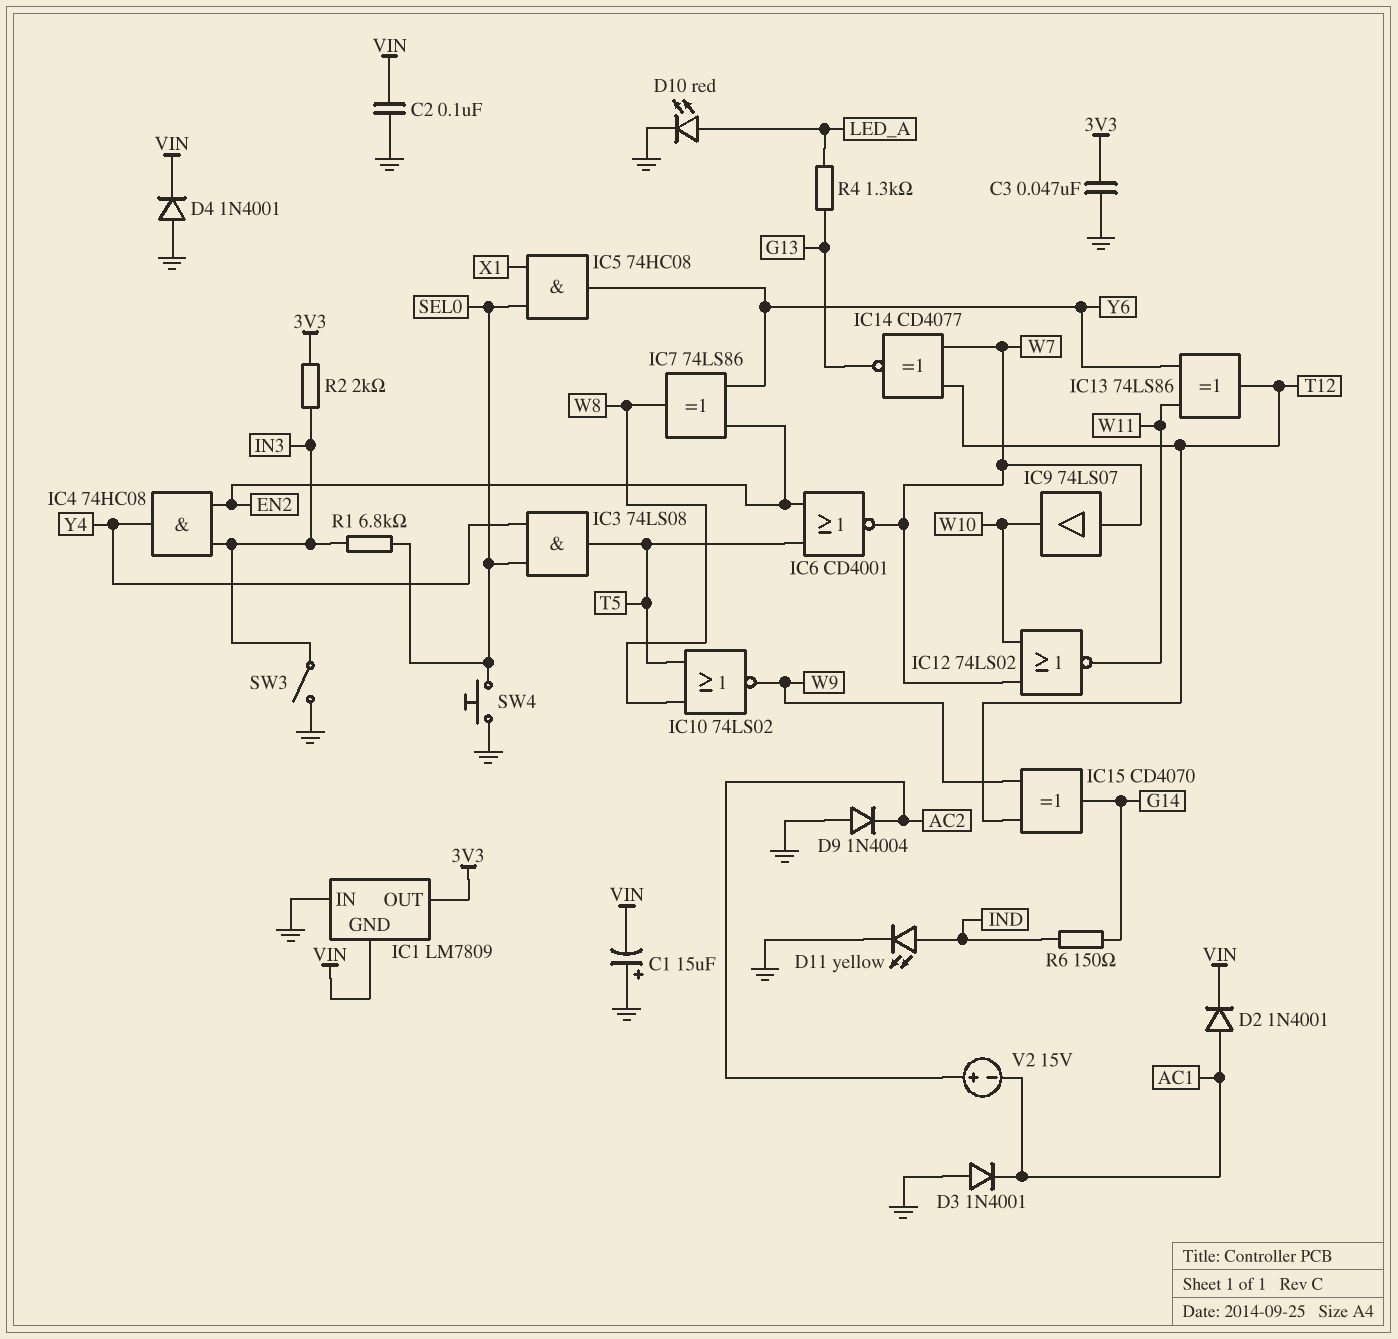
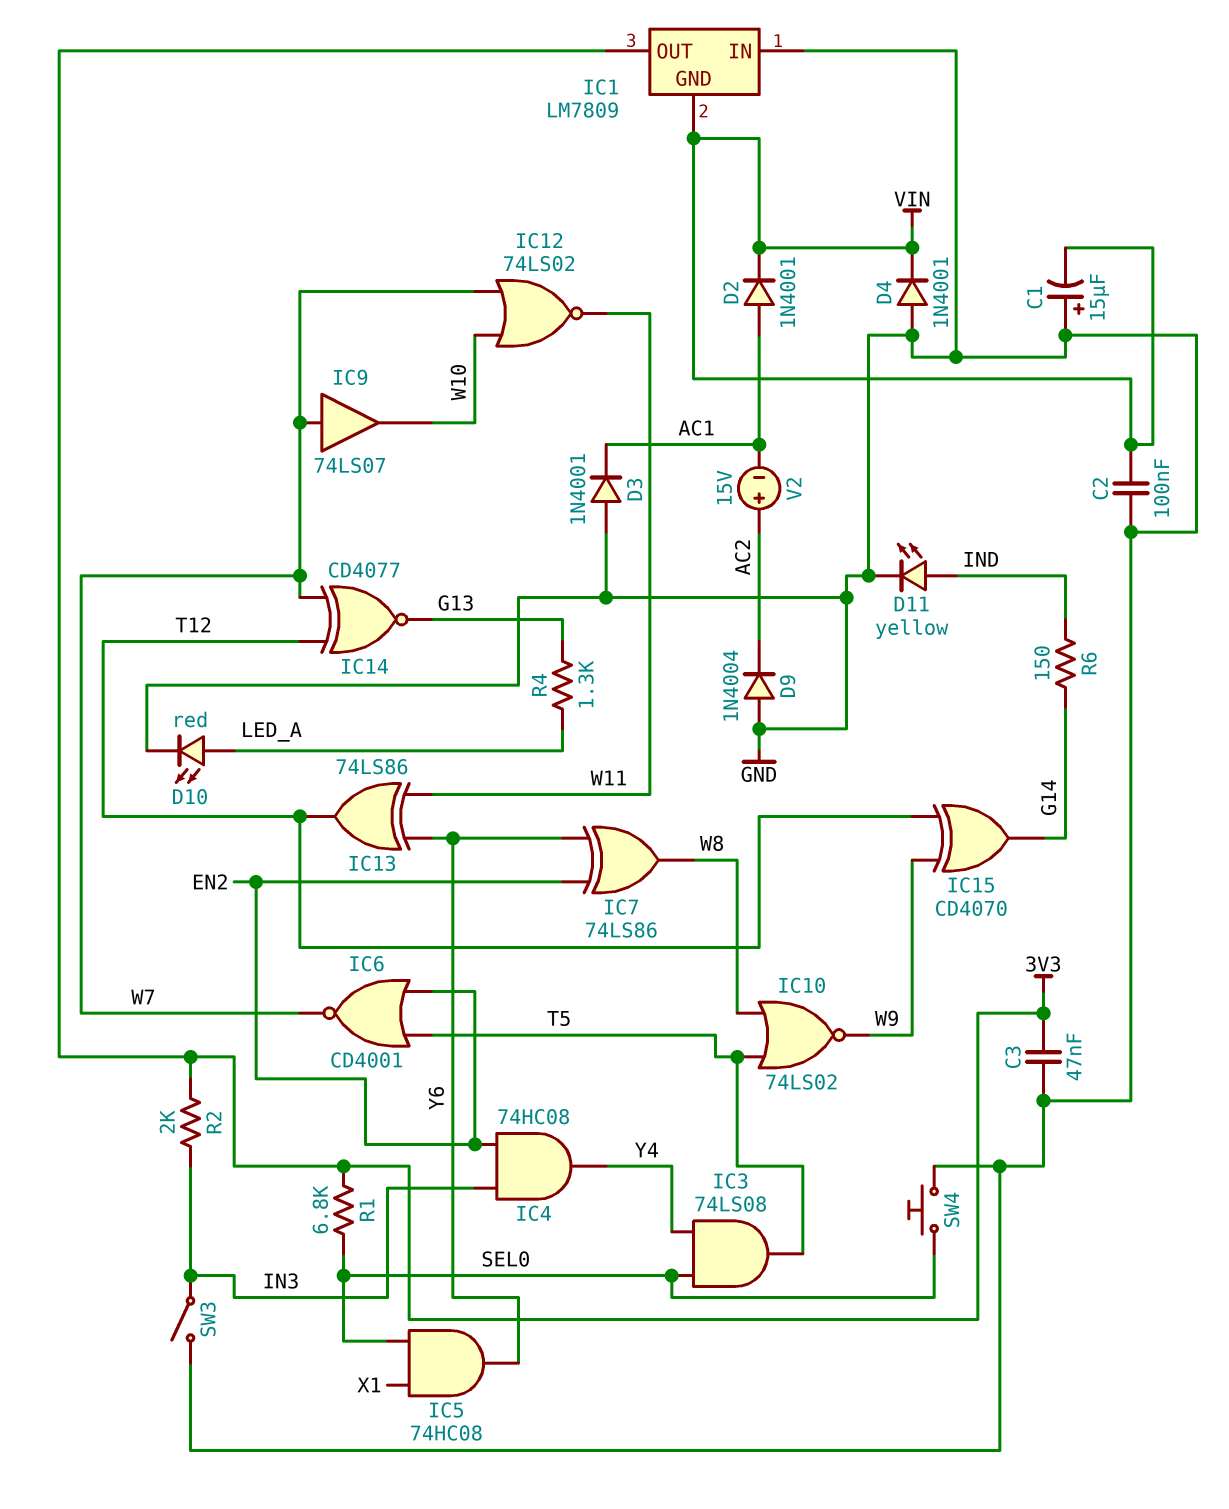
R1: 6.8k (IN3, SEL0) -> 6.8k (3V3, SEL0)

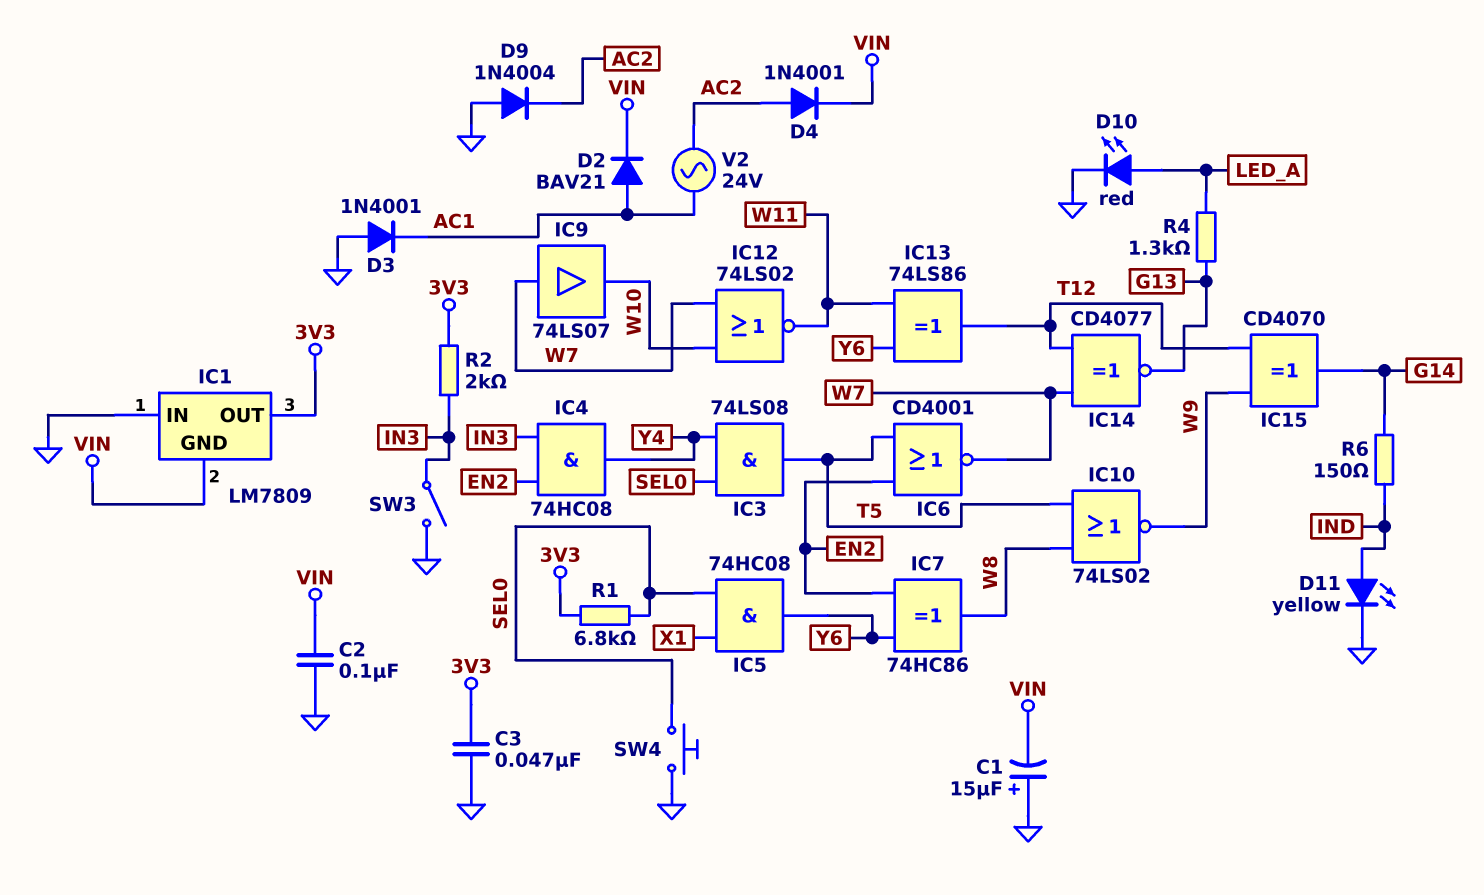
D2: diode 1N4001 (A AC1, K VIN) -> diode BAV21 (A AC1, K VIN)
D4: diode 1N4001 (A GND, K VIN) -> diode 1N4001 (A AC2, K VIN)
IC7: XOR 74LS86 (in EN2, in Y6, out W8) -> XOR 74HC86 (in EN2, in Y6, out W8)
V2: 15V (plus AC2, minus AC1) -> AC 24V (AC1, AC2)

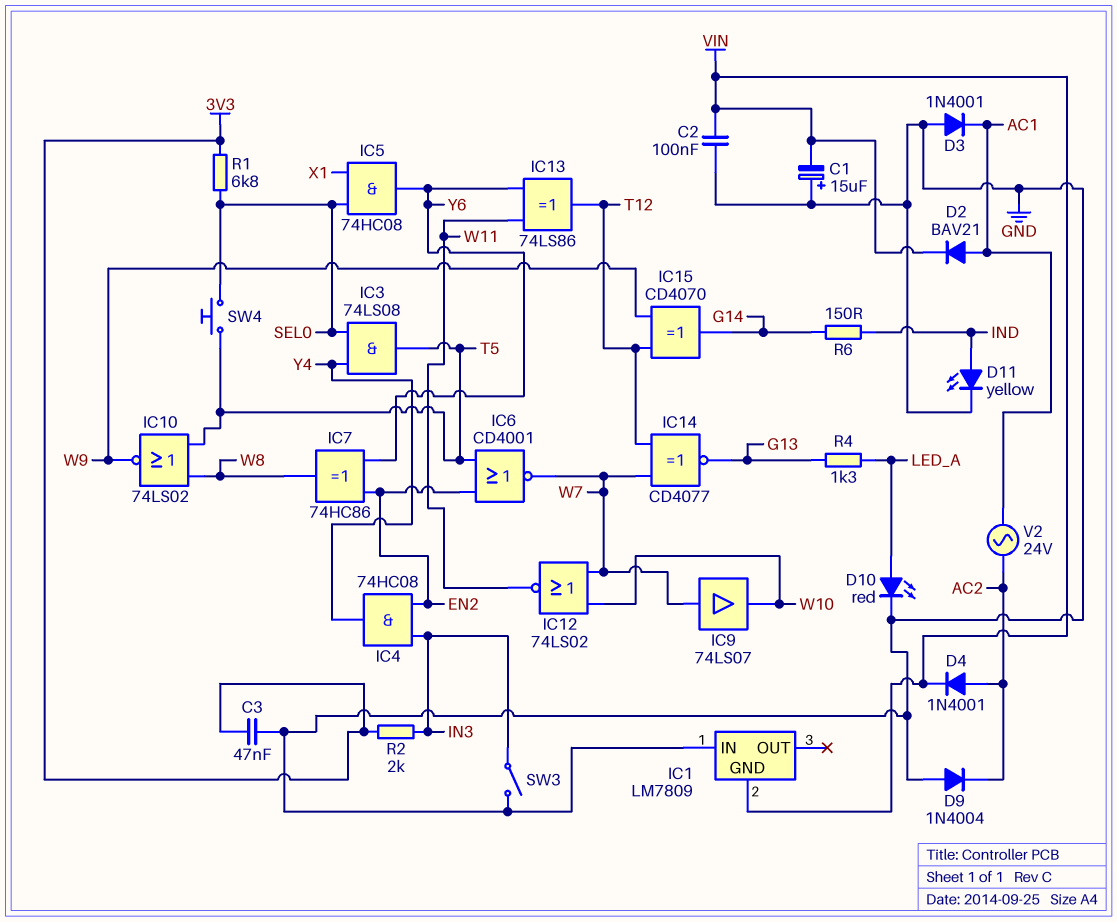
IC1 pin OUT: 3V3 -> none
SW4: button (GND, SEL0) -> button (SEL0, T5)

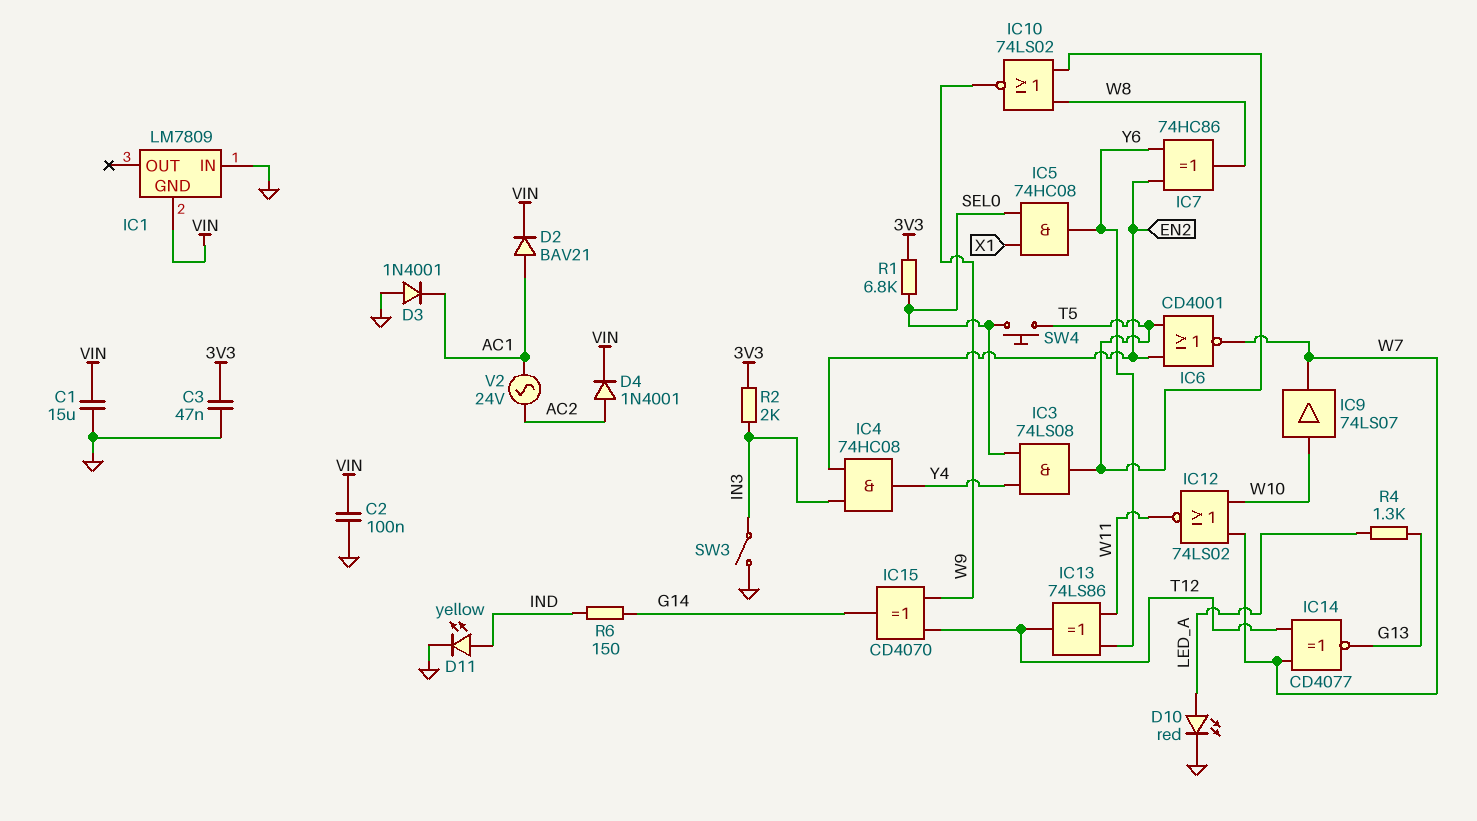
C1: 15uF (plus GND, minus VIN) -> 15uF (GND, VIN)
D9: diode 1N4004 (A GND, K AC2) -> none
IC9: buffer 74LS07 (in W7, out W10) -> buffer 74LS07 (in W10, out W7)

